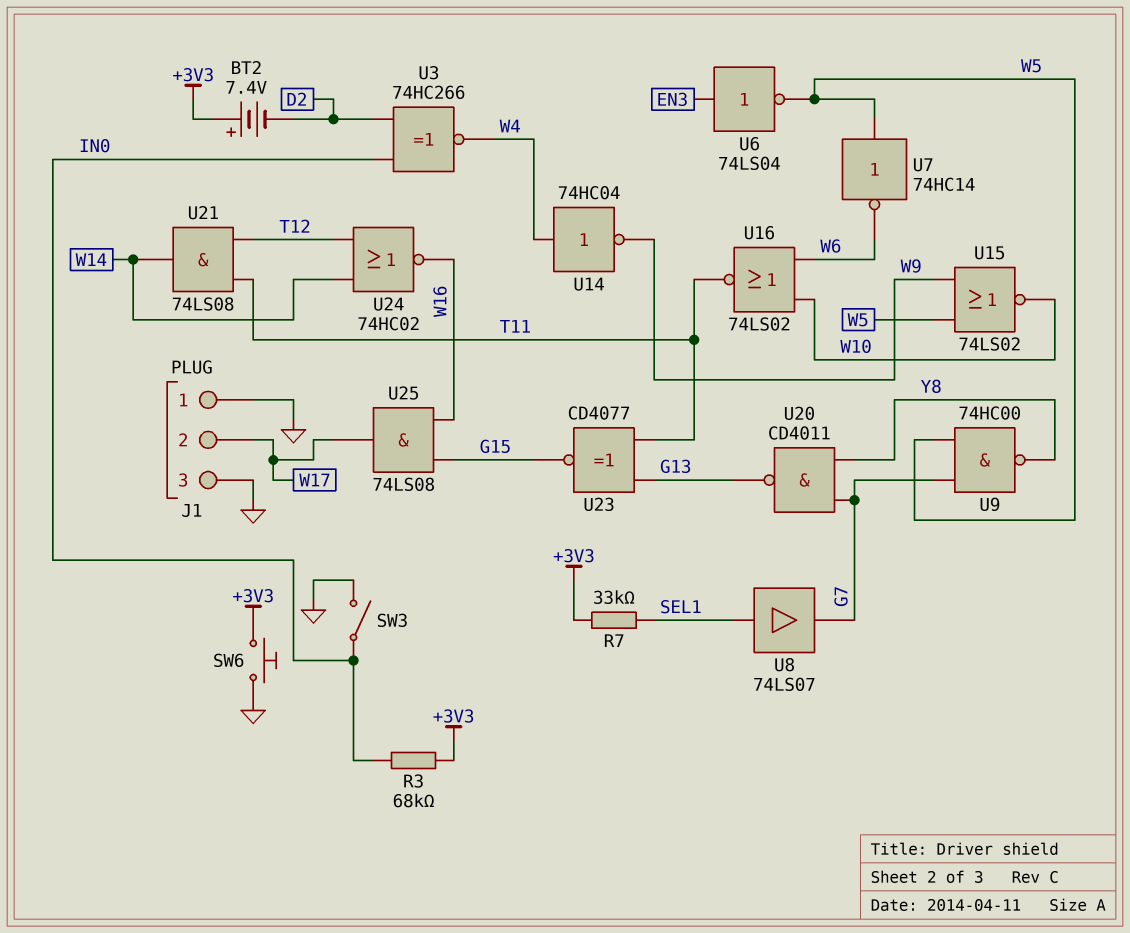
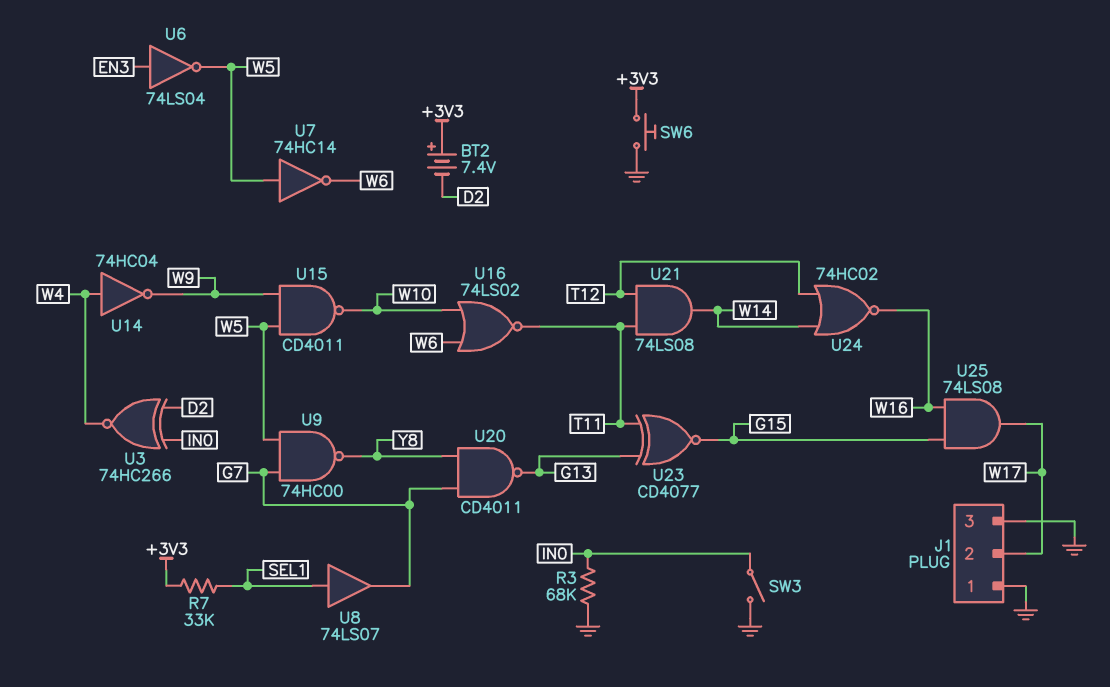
R3: 68k (+3V3, IN0) -> 68k (GND, IN0)
U15: NOR 74LS02 (in W5, in W9, out W10) -> NAND CD4011 (in W5, in W9, out W10)

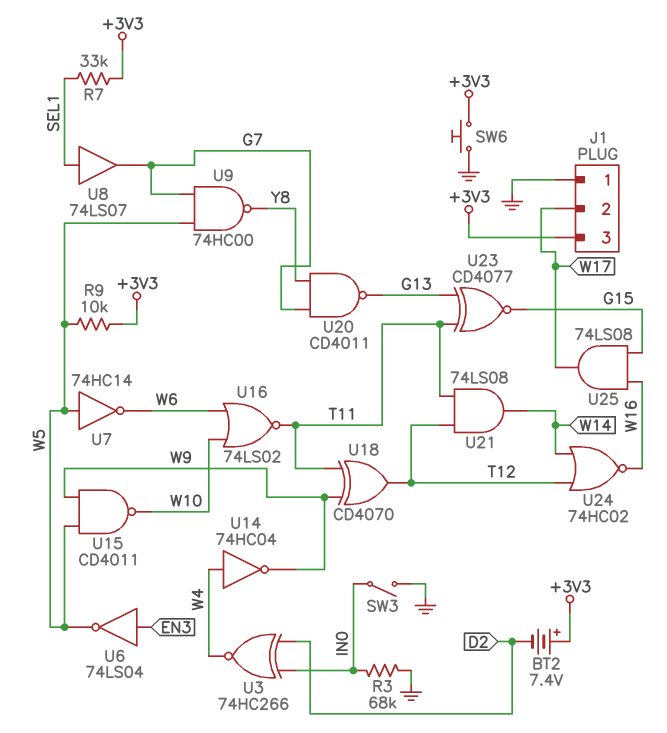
J1 pin 3: GND -> +3V3
R9: none -> 10k (+3V3, W5)
U18: none -> XOR CD4070 (in T11, in W9, out T12)

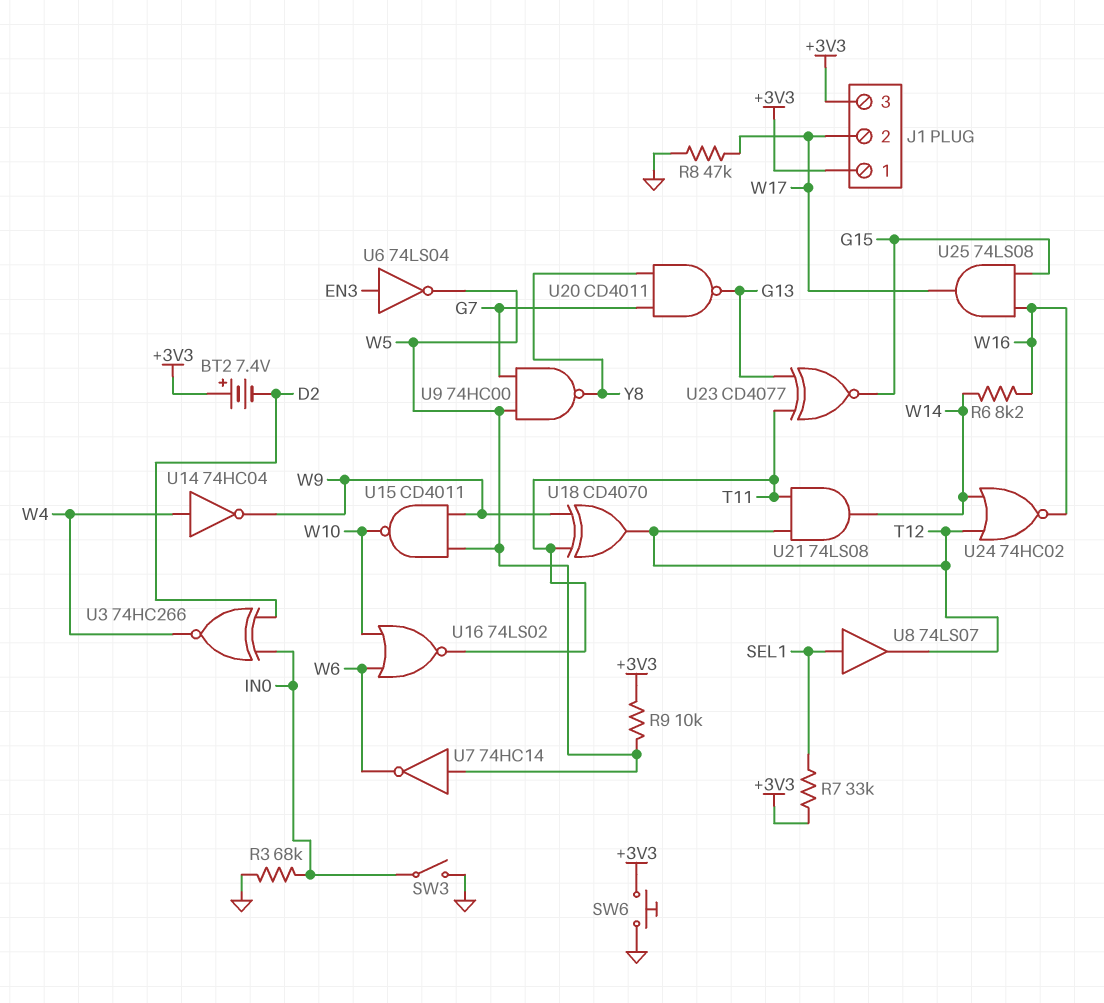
J1 pin 1: GND -> +3V3
R6: none -> 8.2k (W14, W16)
R8: none -> 47k (GND, W17)
U8: buffer 74LS07 (in SEL1, out G7) -> buffer 74LS07 (in SEL1, out T12)

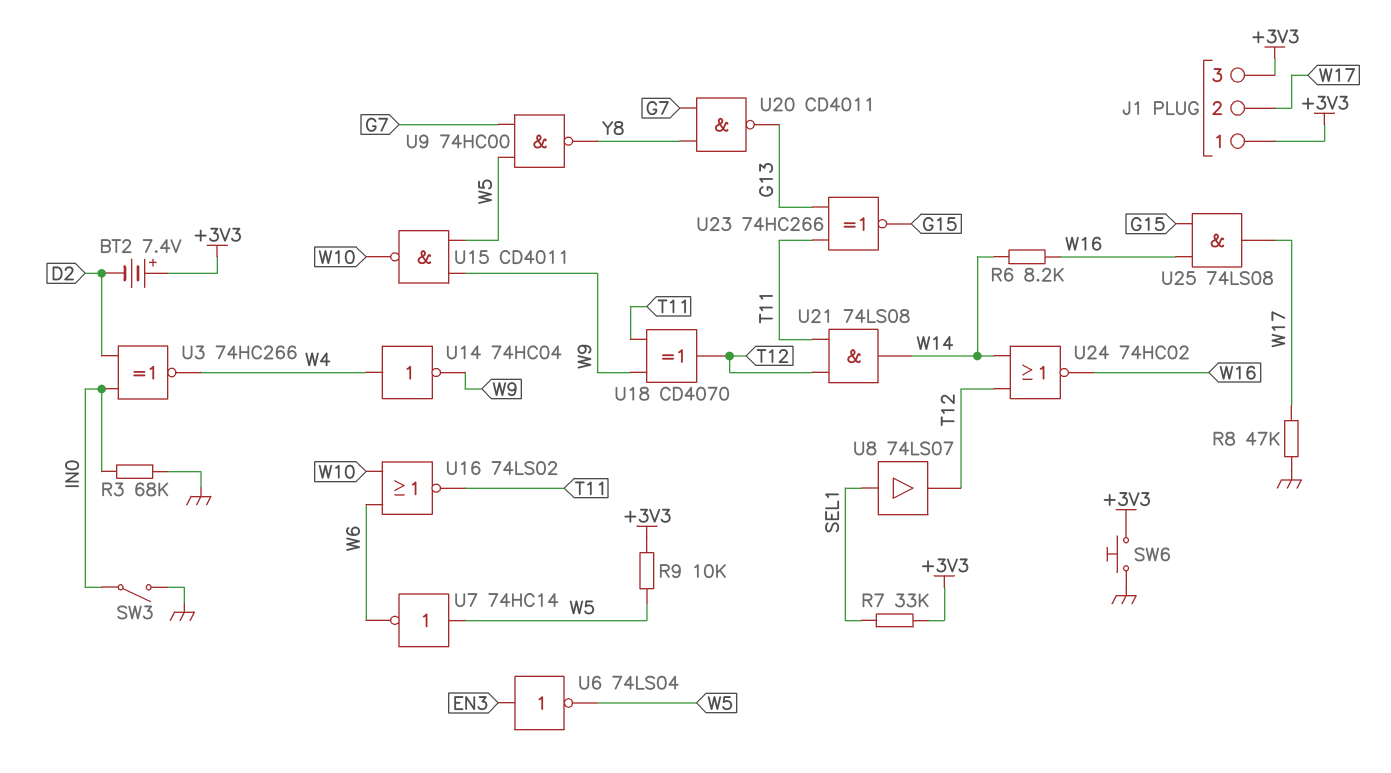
U23: XNOR CD4077 (in G13, in T11, out G15) -> XNOR 74HC266 (in G13, in T11, out G15)

